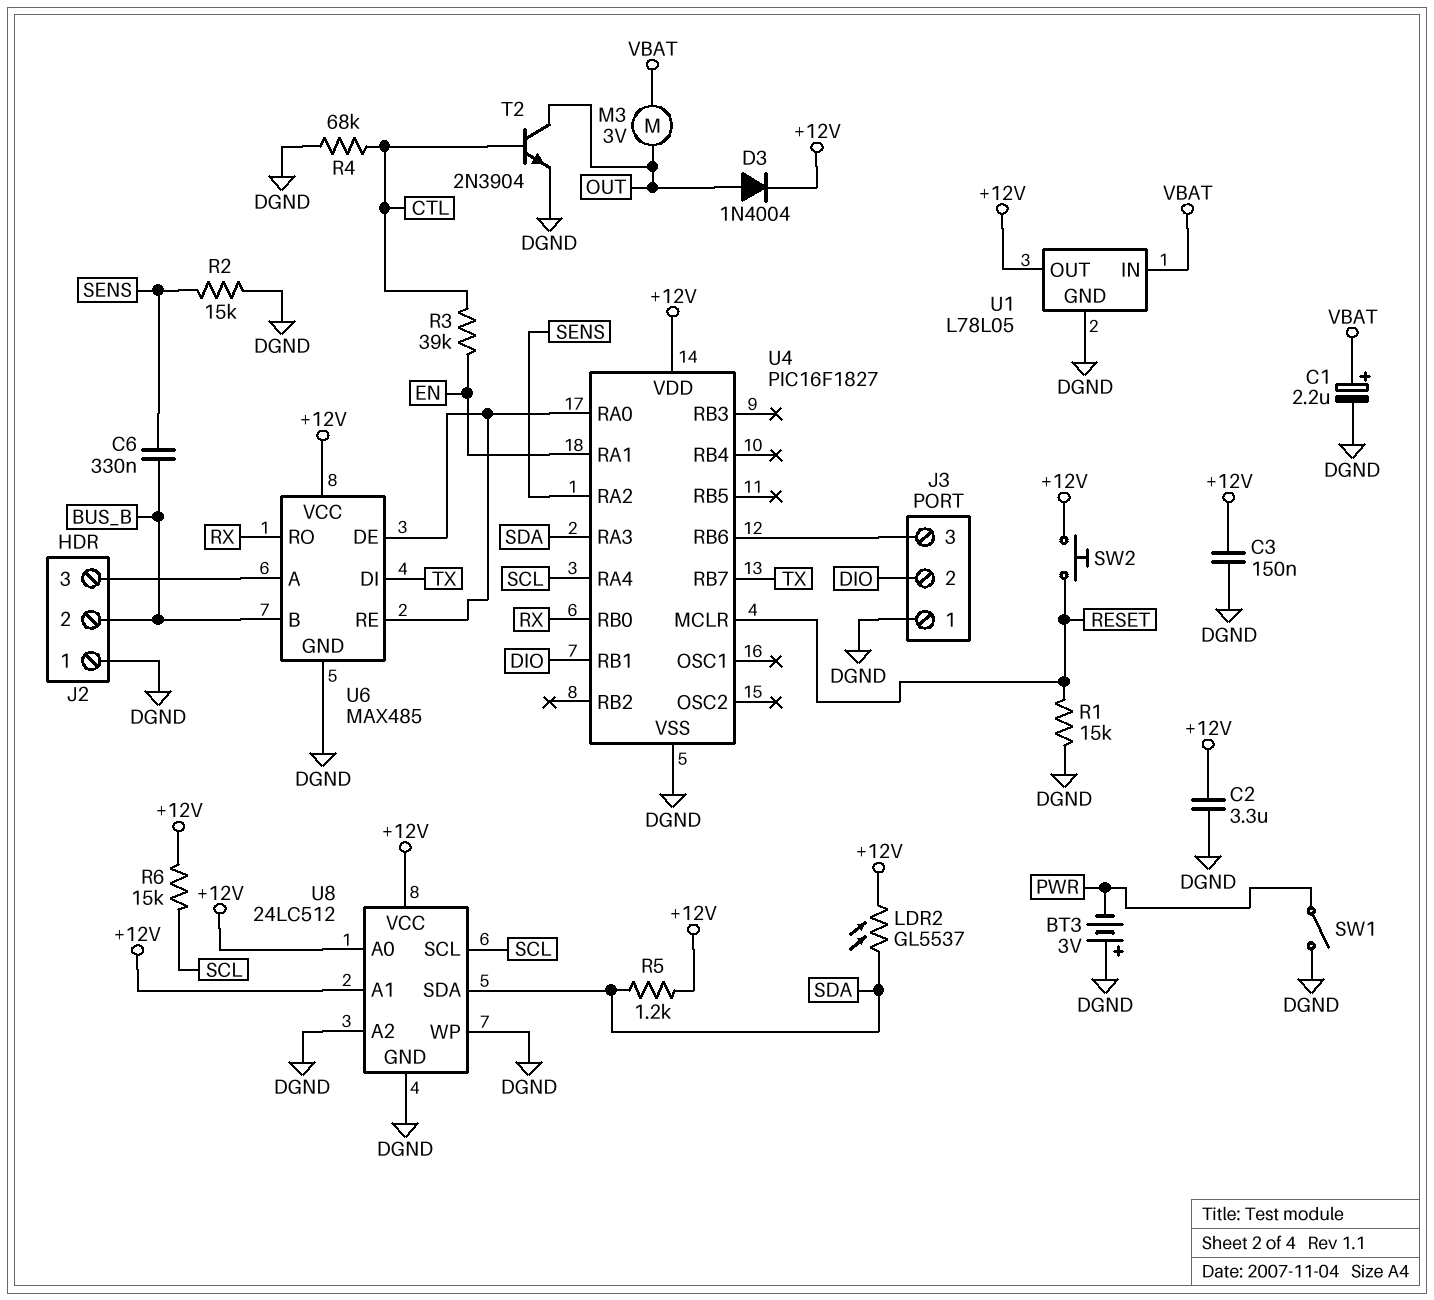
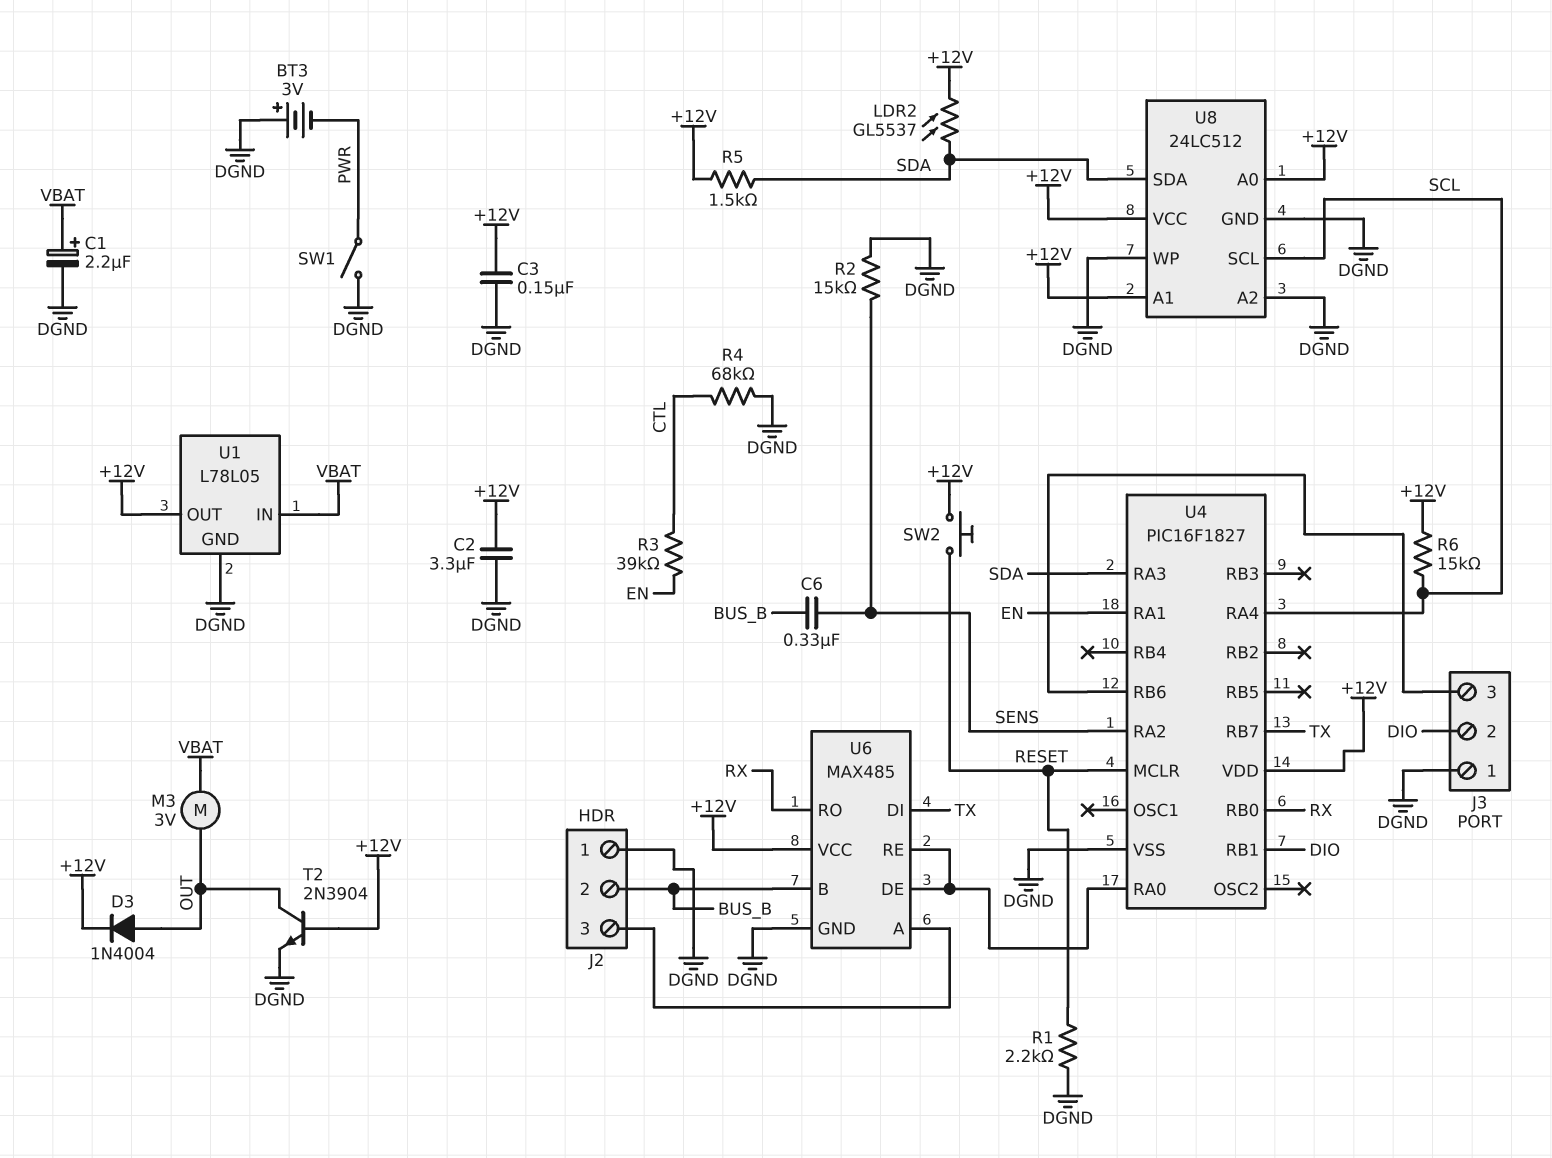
R1: 15k (DGND, RESET) -> 2.2k (DGND, RESET)
R5: 1.2k (+12V, SDA) -> 1.5k (+12V, SDA)
T2: NPN 2N3904 (B CTL, C OUT, E DGND) -> NPN 2N3904 (B +12V, C OUT, E DGND)

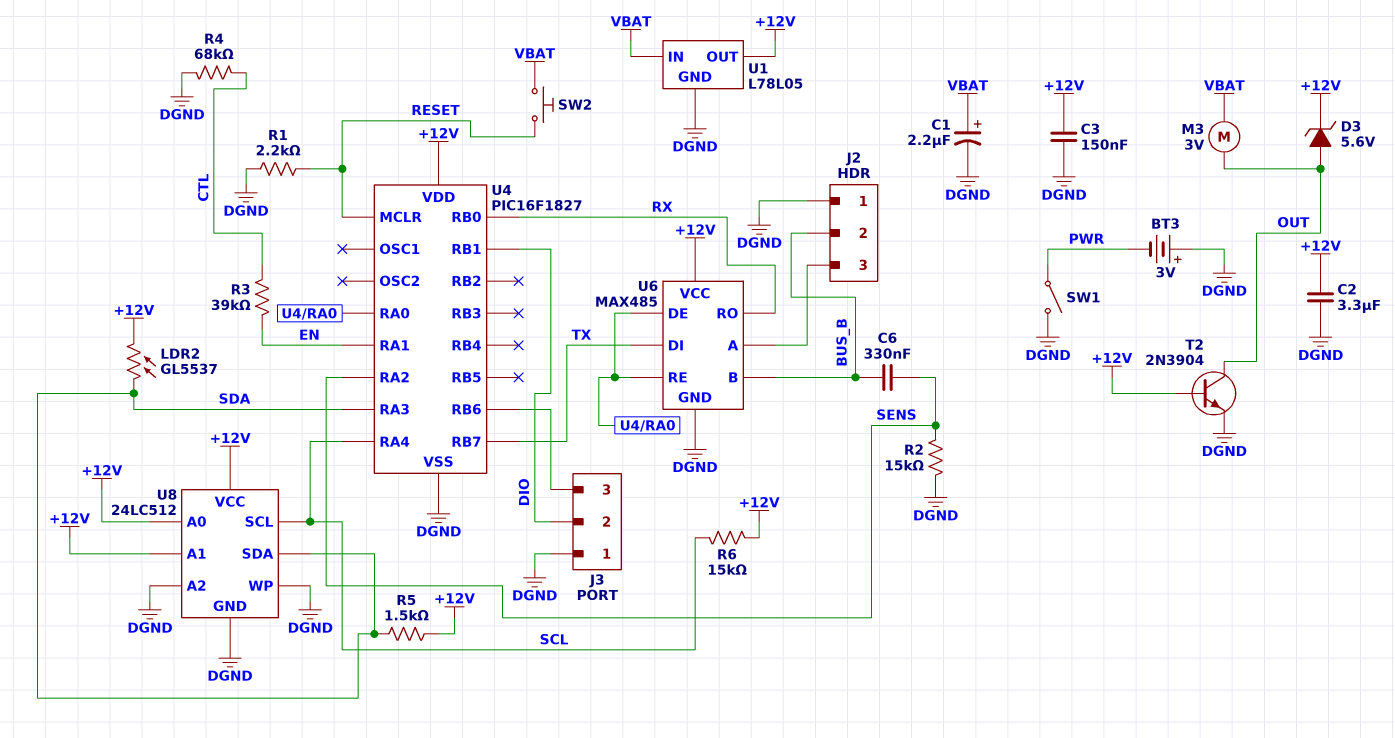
D3: diode 1N4004 (A OUT, K +12V) -> zener 5.6V (A OUT, K +12V)
SW2: button (+12V, RESET) -> button (RESET, VBAT)

